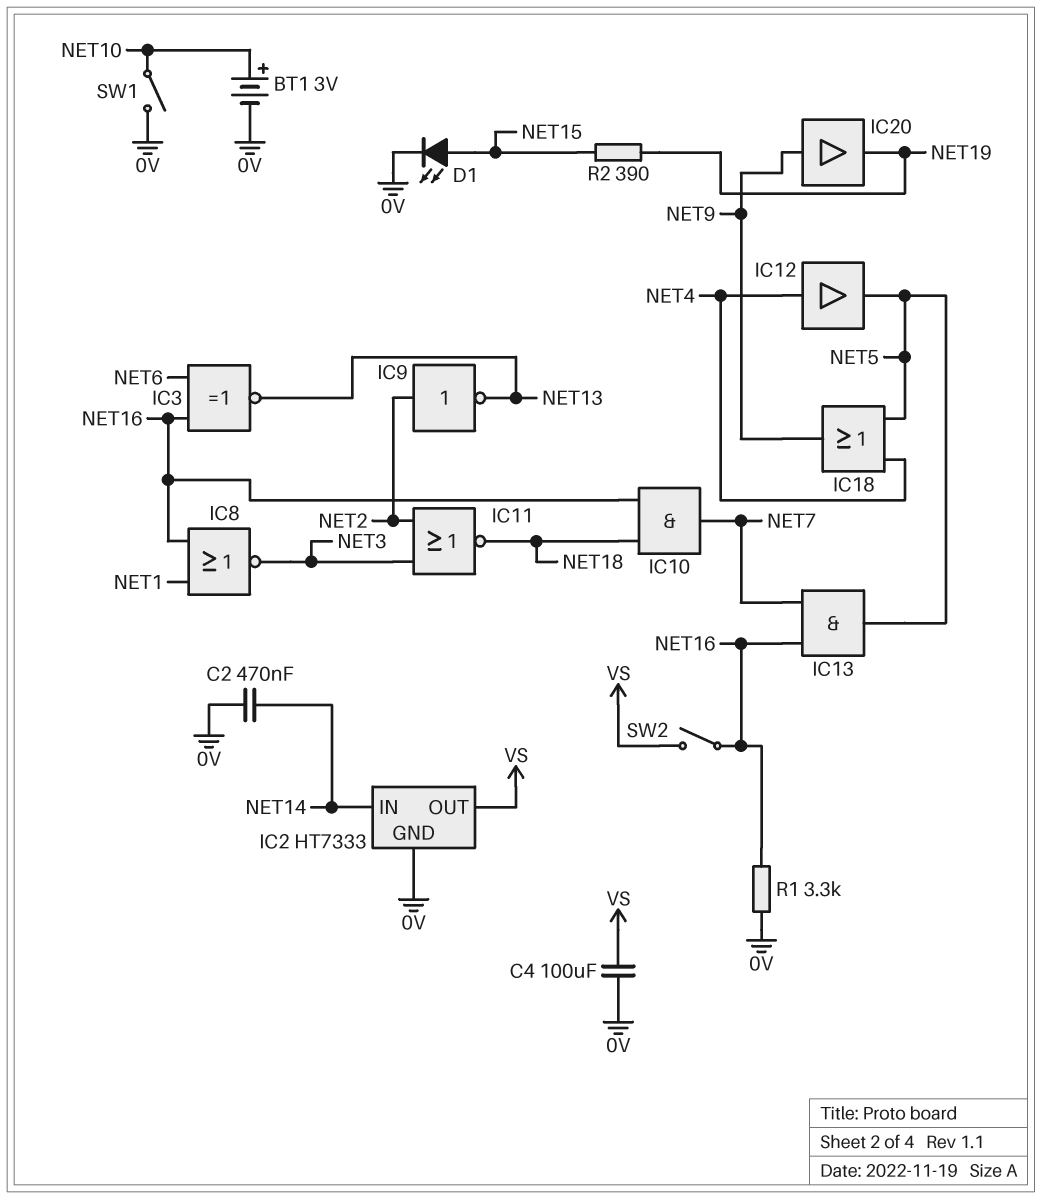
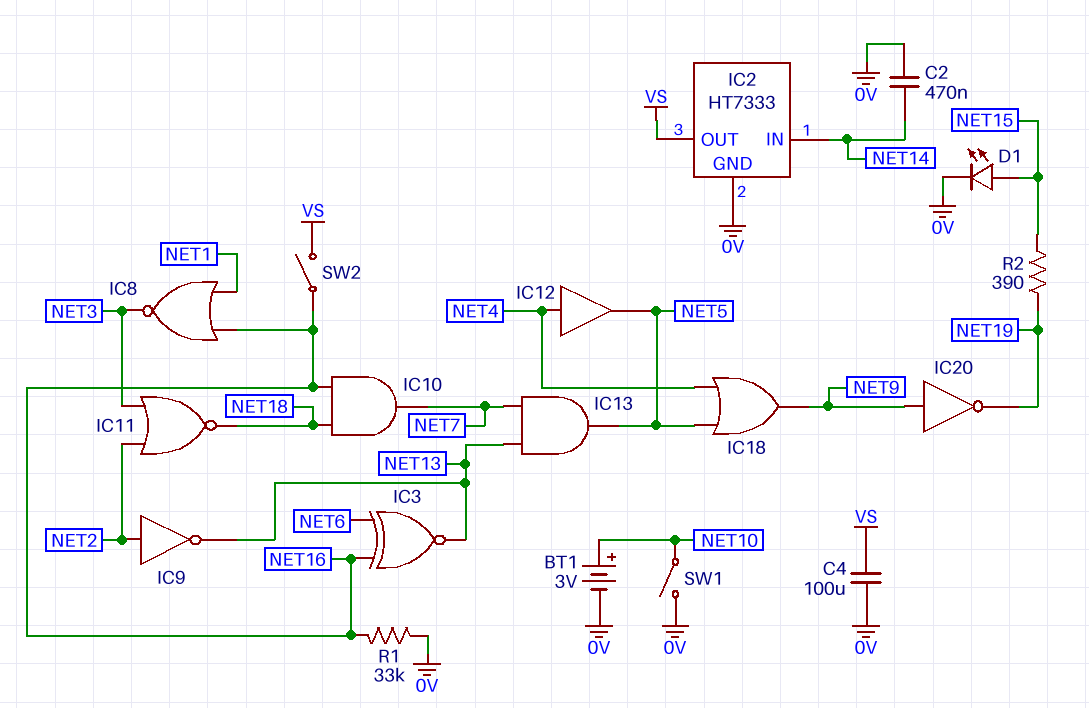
IC13: AND (in NET7, in NET16, out NET5) -> AND (in NET7, in NET13, out NET5)
IC20: buffer (in NET9, out NET19) -> NOT (in NET9, out NET19)
R1: 3.3k (0V, NET16) -> 33k (0V, NET16)

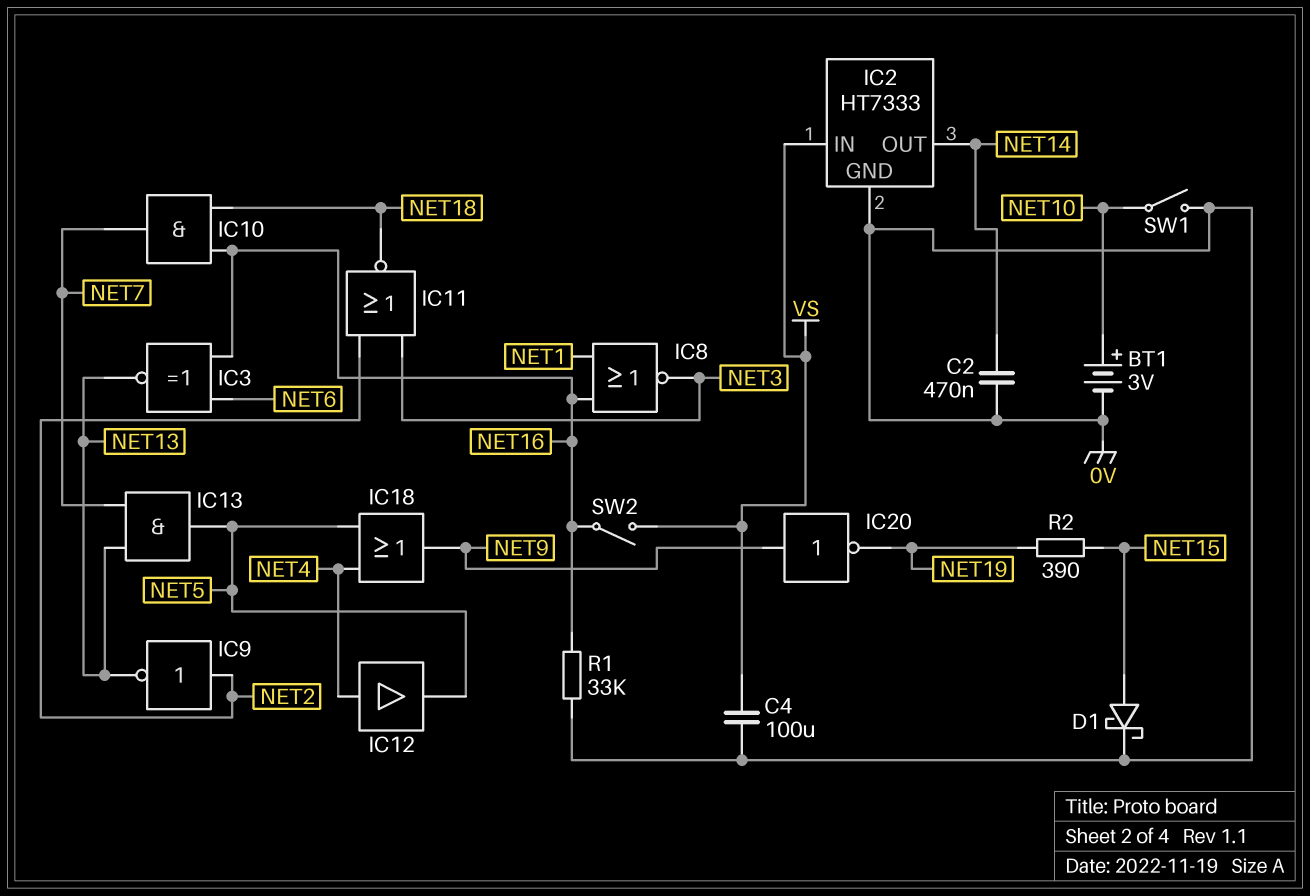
D1: LED (A NET15, K 0V) -> schottky (A NET15, K 0V)
IC2 pin IN: NET14 -> VS
IC2 pin OUT: VS -> NET14

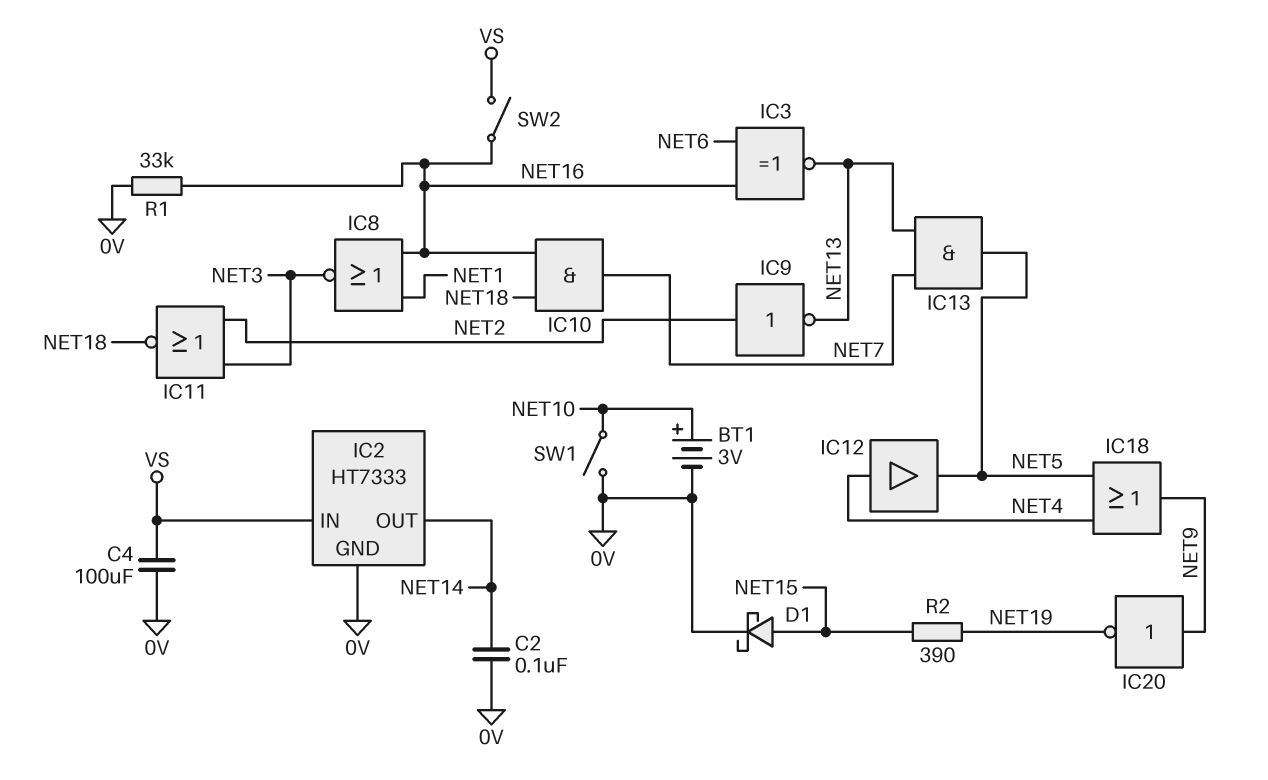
C2: 470nF (0V, NET14) -> 100nF (0V, NET14)

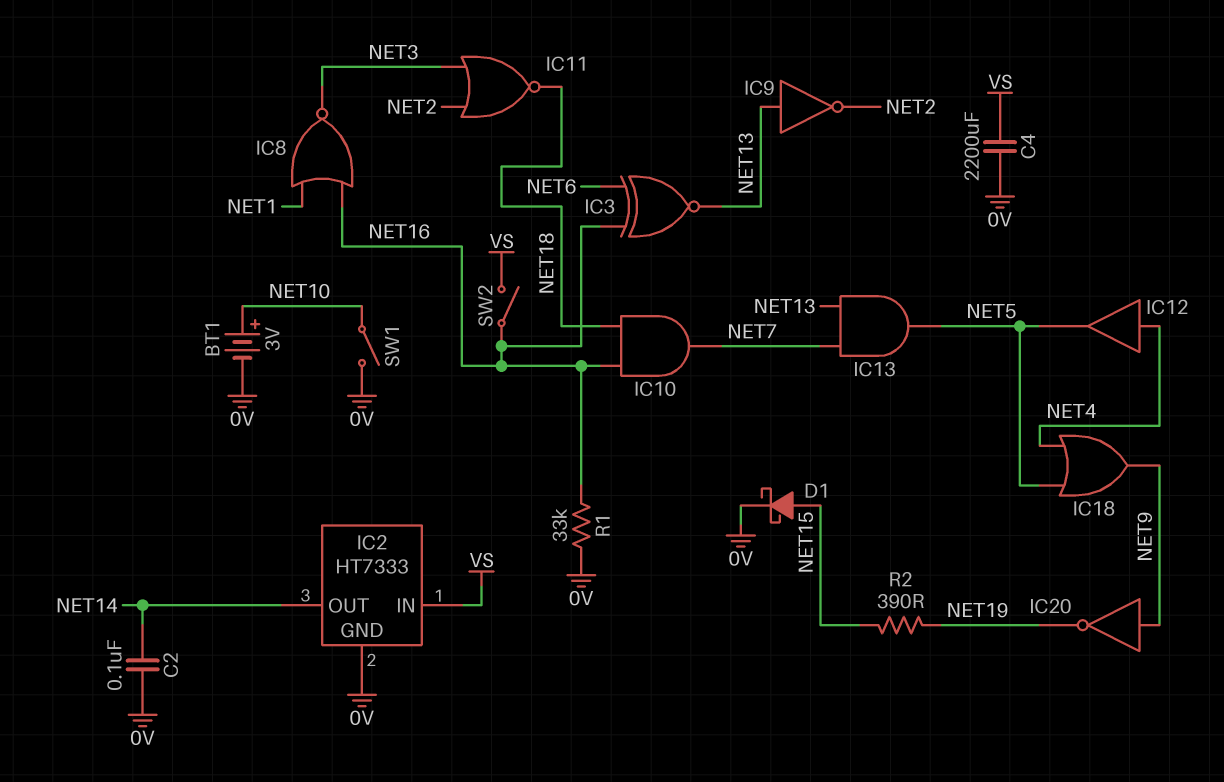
C4: 100uF (0V, VS) -> 2200uF (0V, VS)
IC9: NOT (in NET2, out NET13) -> NOT (in NET13, out NET2)

